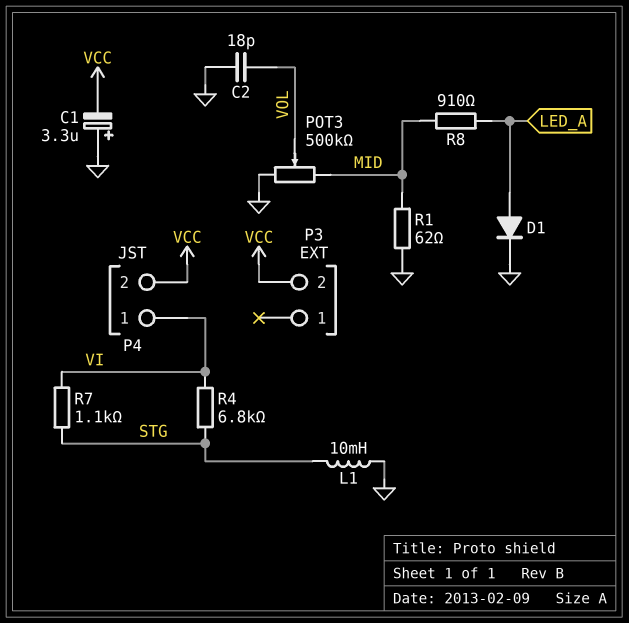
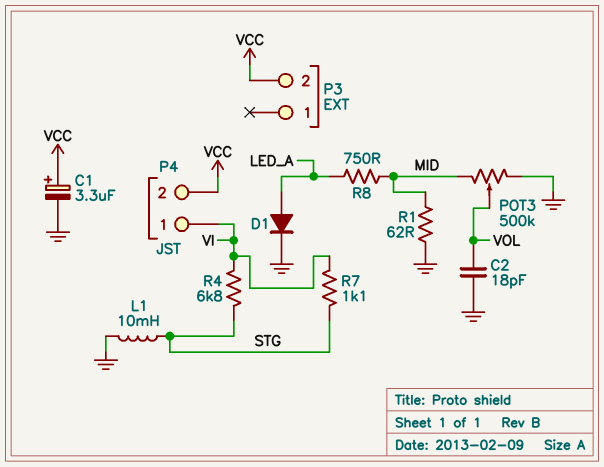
C1: 3.3uF (plus GND, minus VCC) -> 3.3uF (plus VCC, minus GND)
R8: 910 (LED_A, MID) -> 750 (LED_A, MID)

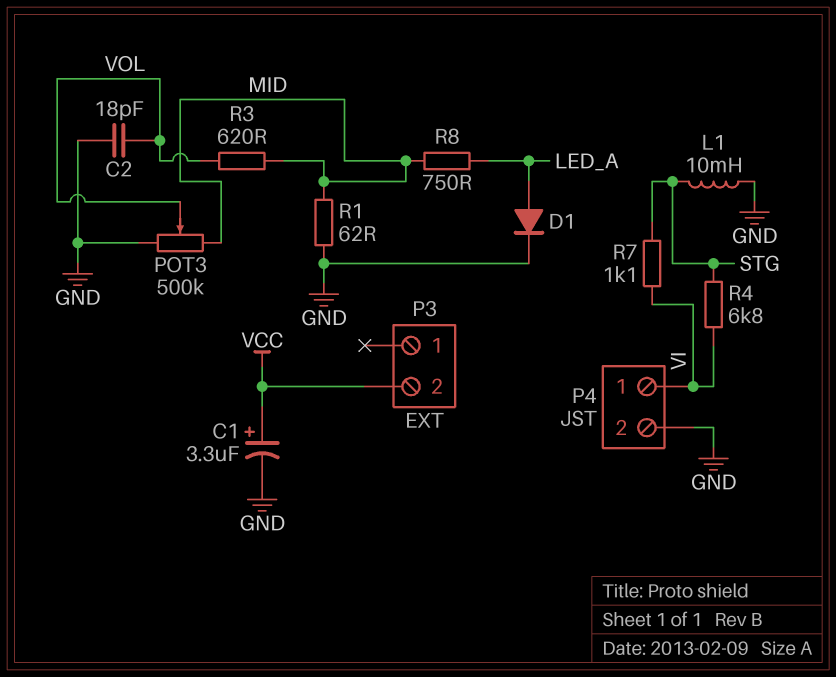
P4 pin 2: VCC -> GND
R3: none -> 620 (MID, VOL)

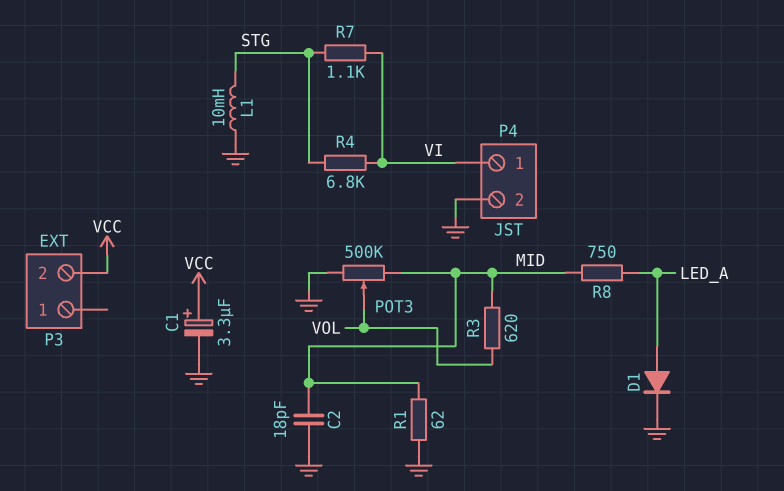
C2: 18pF (GND, VOL) -> 18pF (GND, MID)

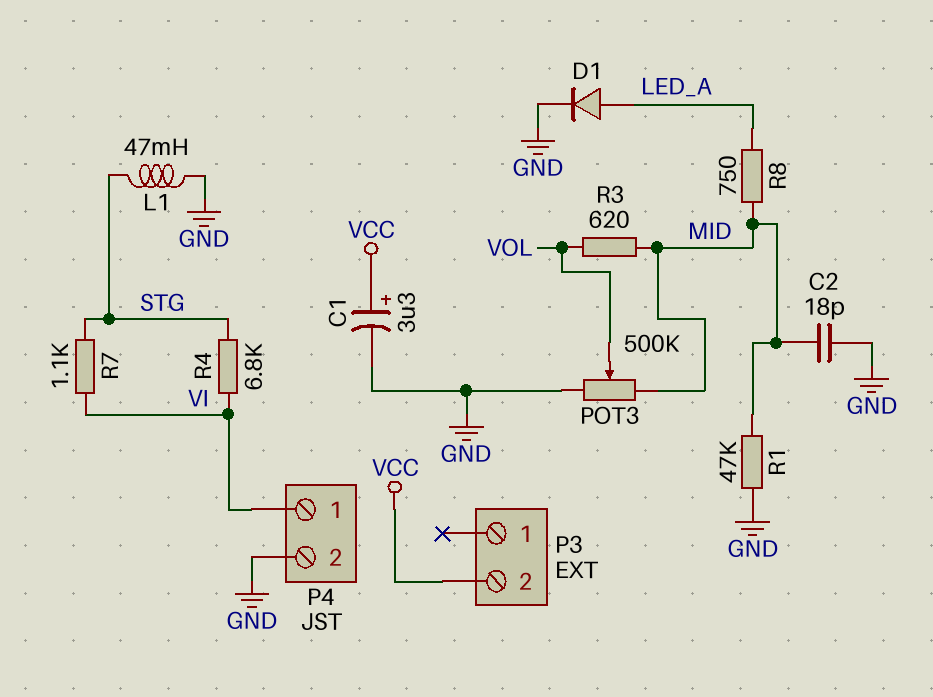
L1: 10mH (GND, STG) -> 47mH (GND, STG)
R1: 62 (GND, MID) -> 47k (GND, MID)

